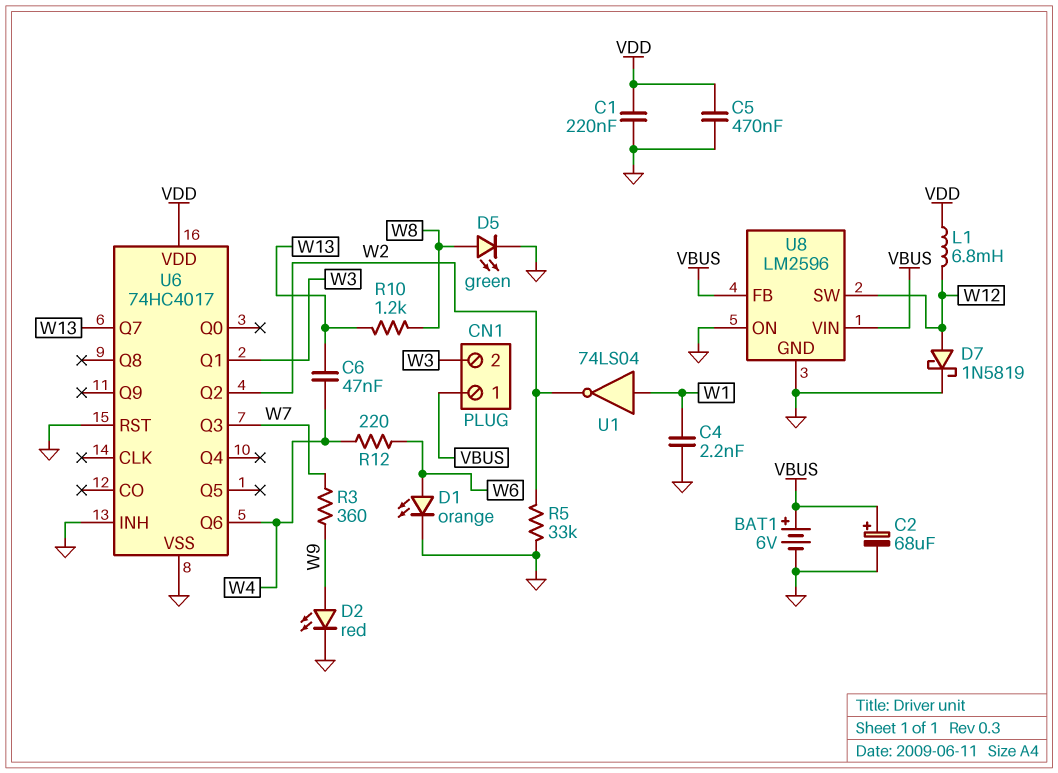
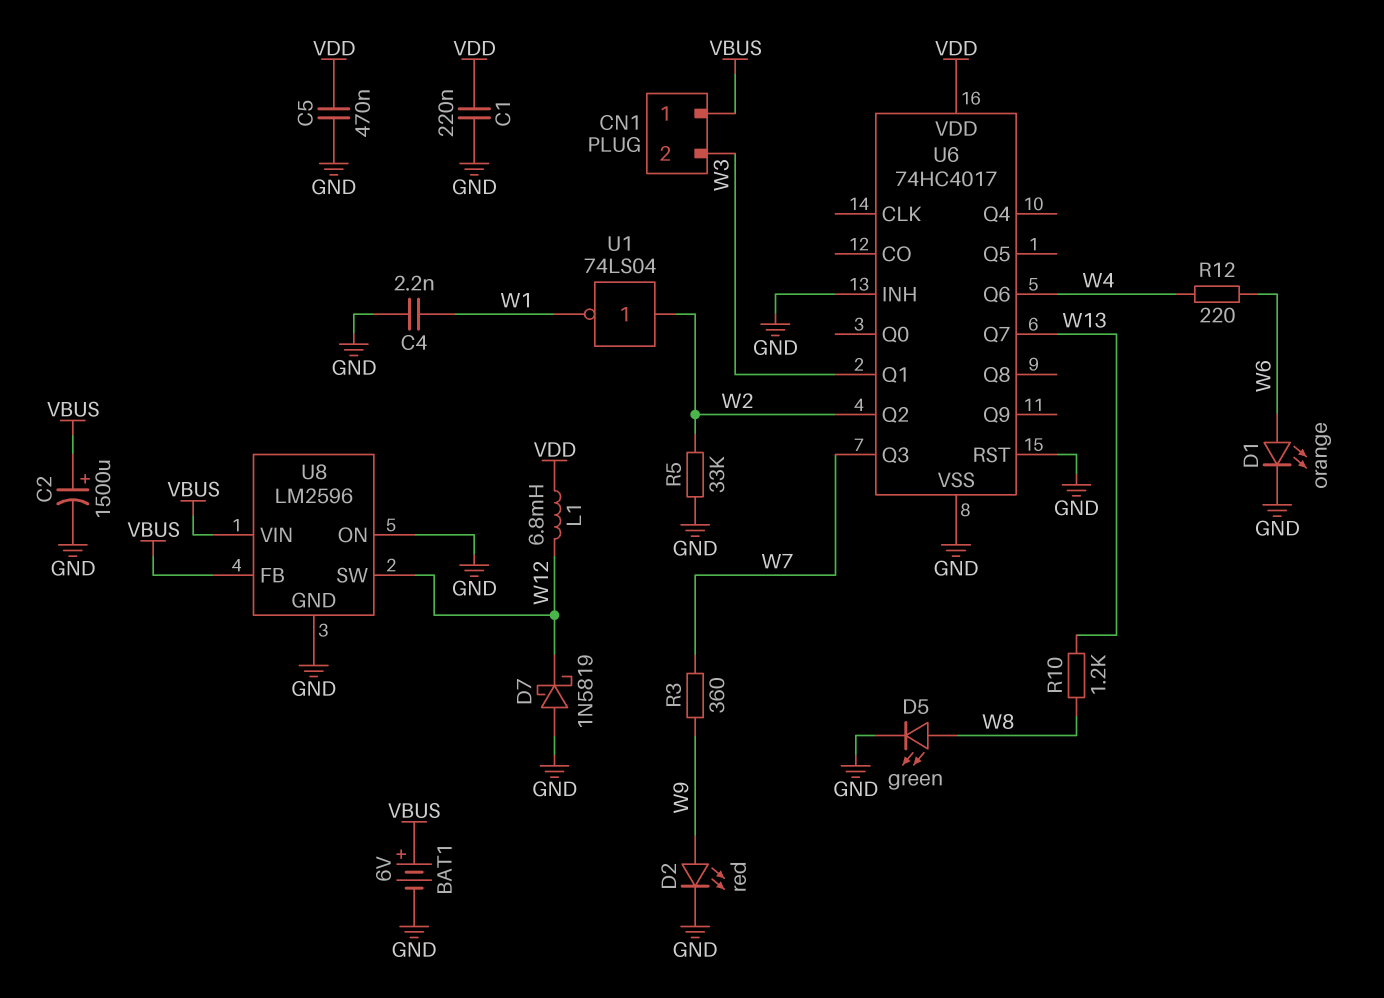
C2: 68uF (plus VBUS, minus GND) -> 1500uF (plus VBUS, minus GND)
C6: 47nF (W4, W13) -> none
D7: schottky 1N5819 (A W12, K GND) -> schottky 1N5819 (A GND, K W12)
U1: NOT 74LS04 (in W1, out W2) -> NOT 74LS04 (in W2, out W1)

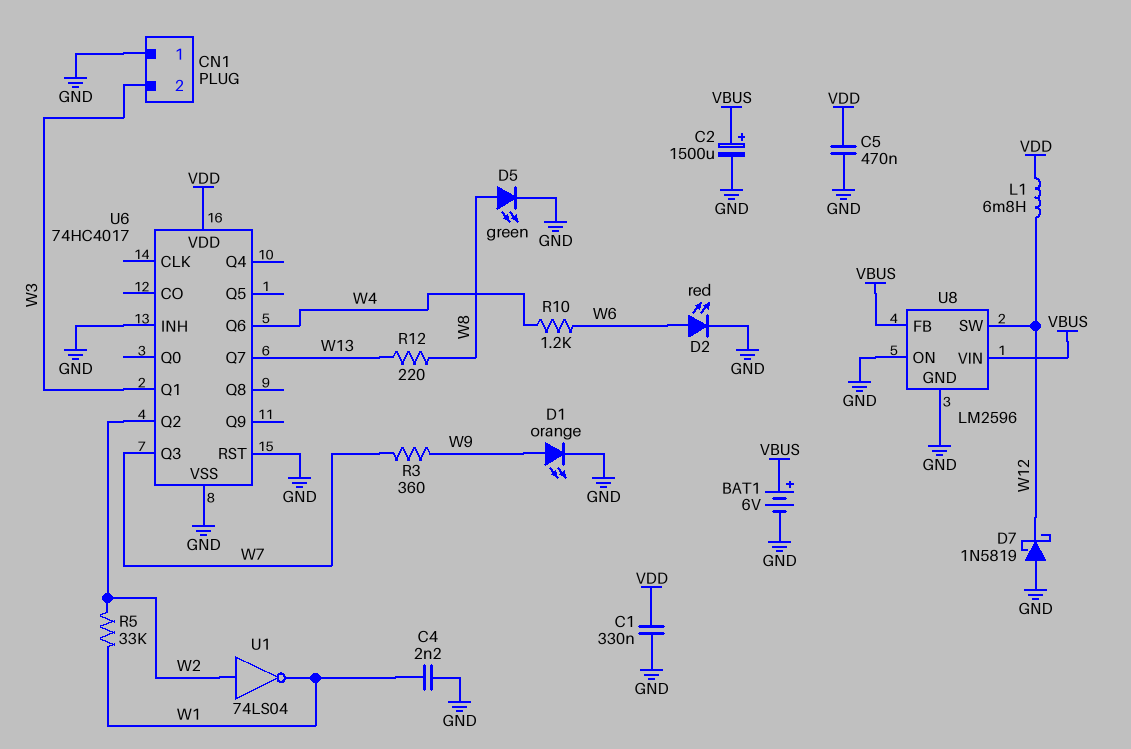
C1: 220nF (GND, VDD) -> 330nF (GND, VDD)
CN1 pin 1: VBUS -> GND
D1: LED orange (A W6, K GND) -> LED orange (A W9, K GND)
D2: LED red (A W9, K GND) -> LED red (A W6, K GND)
R5: 33k (GND, W2) -> 33k (W1, W2)
R10: 1.2k (W8, W13) -> 1.2k (W4, W6)
R12: 220 (W4, W6) -> 220 (W8, W13)

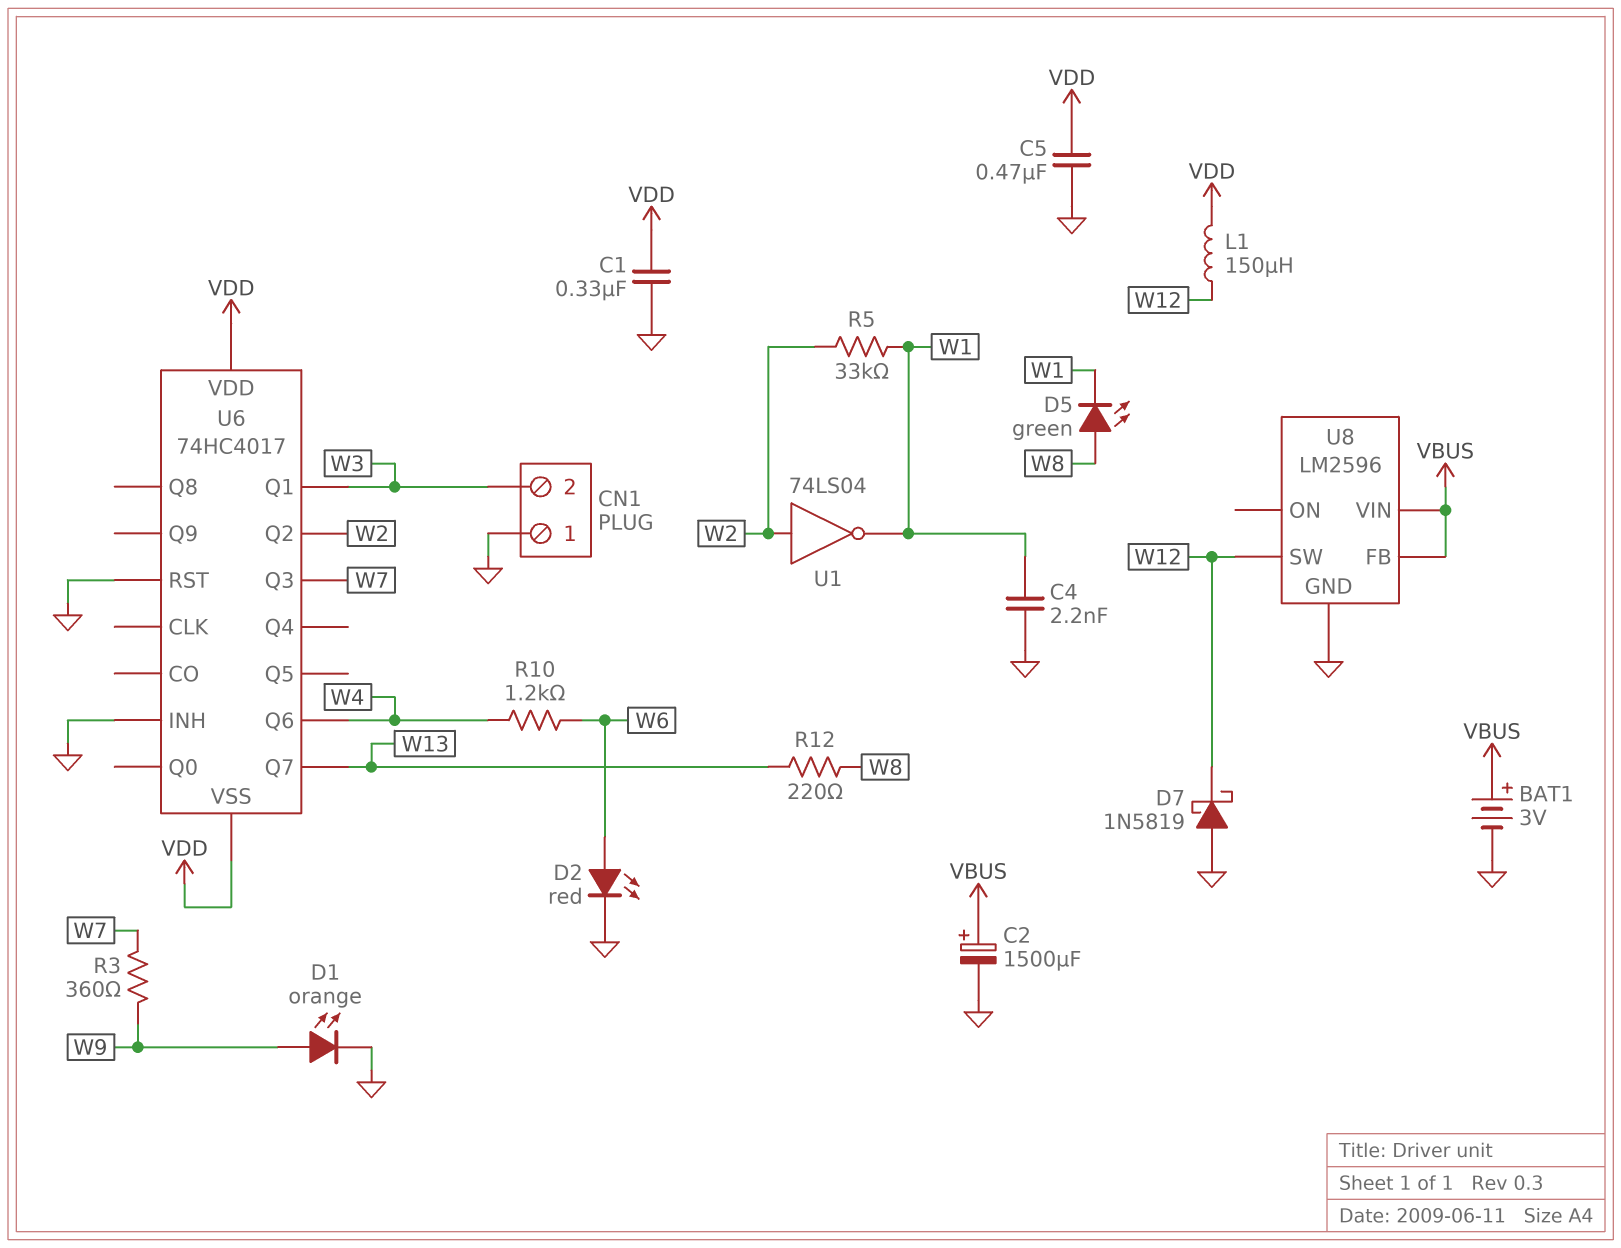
BAT1: 6V (plus VBUS, minus GND) -> 3V (plus VBUS, minus GND)
D5: LED green (A W8, K GND) -> LED green (A W8, K W1)
L1: 6.8mH (VDD, W12) -> 150uH (VDD, W12)
U6 pin VSS: GND -> VDD
U8 pin ON: GND -> none

